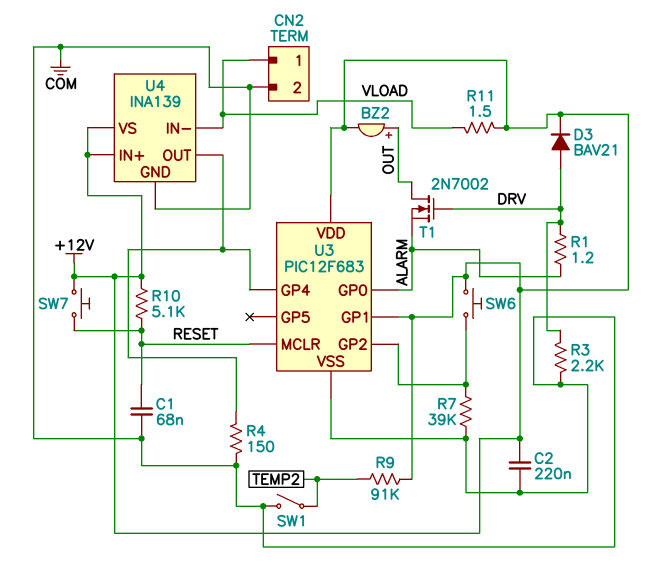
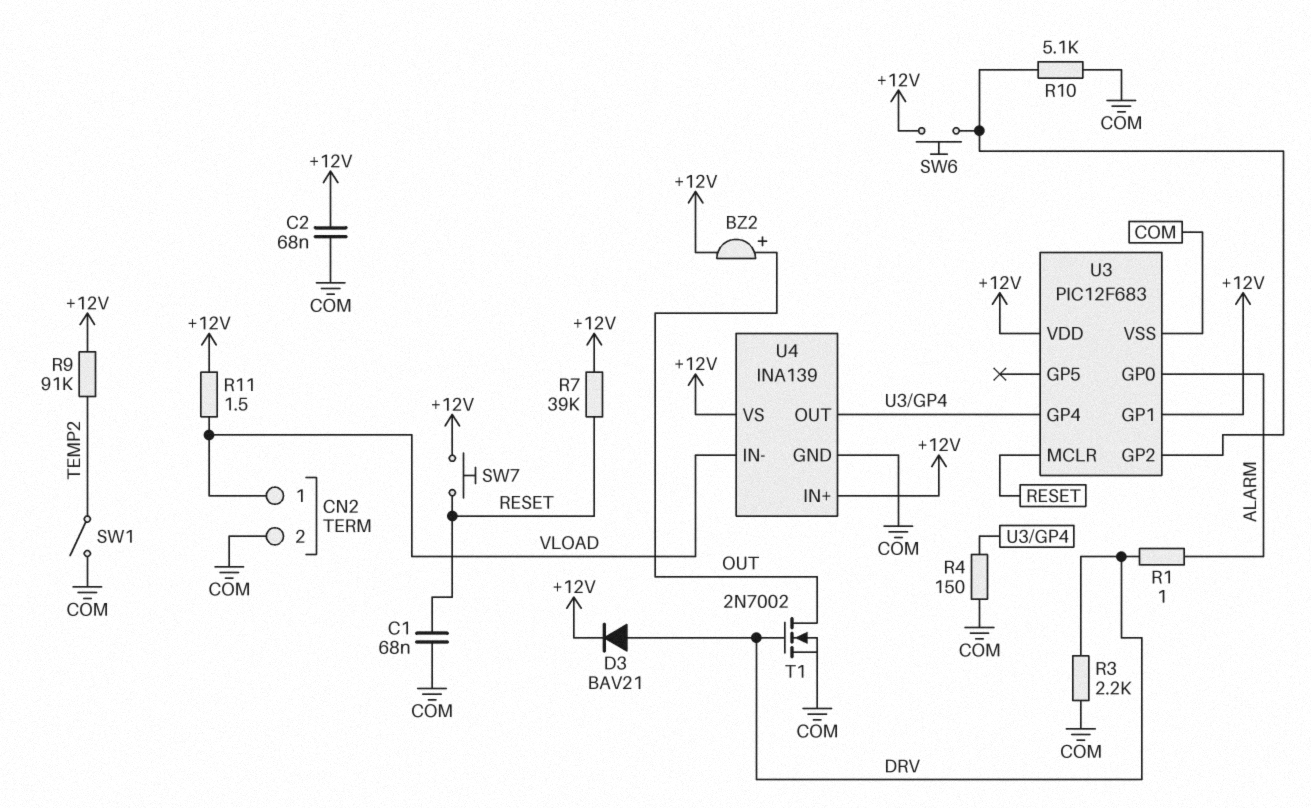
C2: 220nF (+12V, COM) -> 68nF (+12V, COM)
R1: 1.2 (ALARM, DRV) -> 1 (ALARM, DRV)
R7: 39k (COM, U3/GP2) -> 39k (+12V, RESET)
R10: 5.1k (+12V, RESET) -> 5.1k (COM, U3/GP2)
T1: NMOS 2N7002 (G DRV, D OUT, S ALARM) -> NMOS 2N7002 (G DRV, D OUT, S COM)

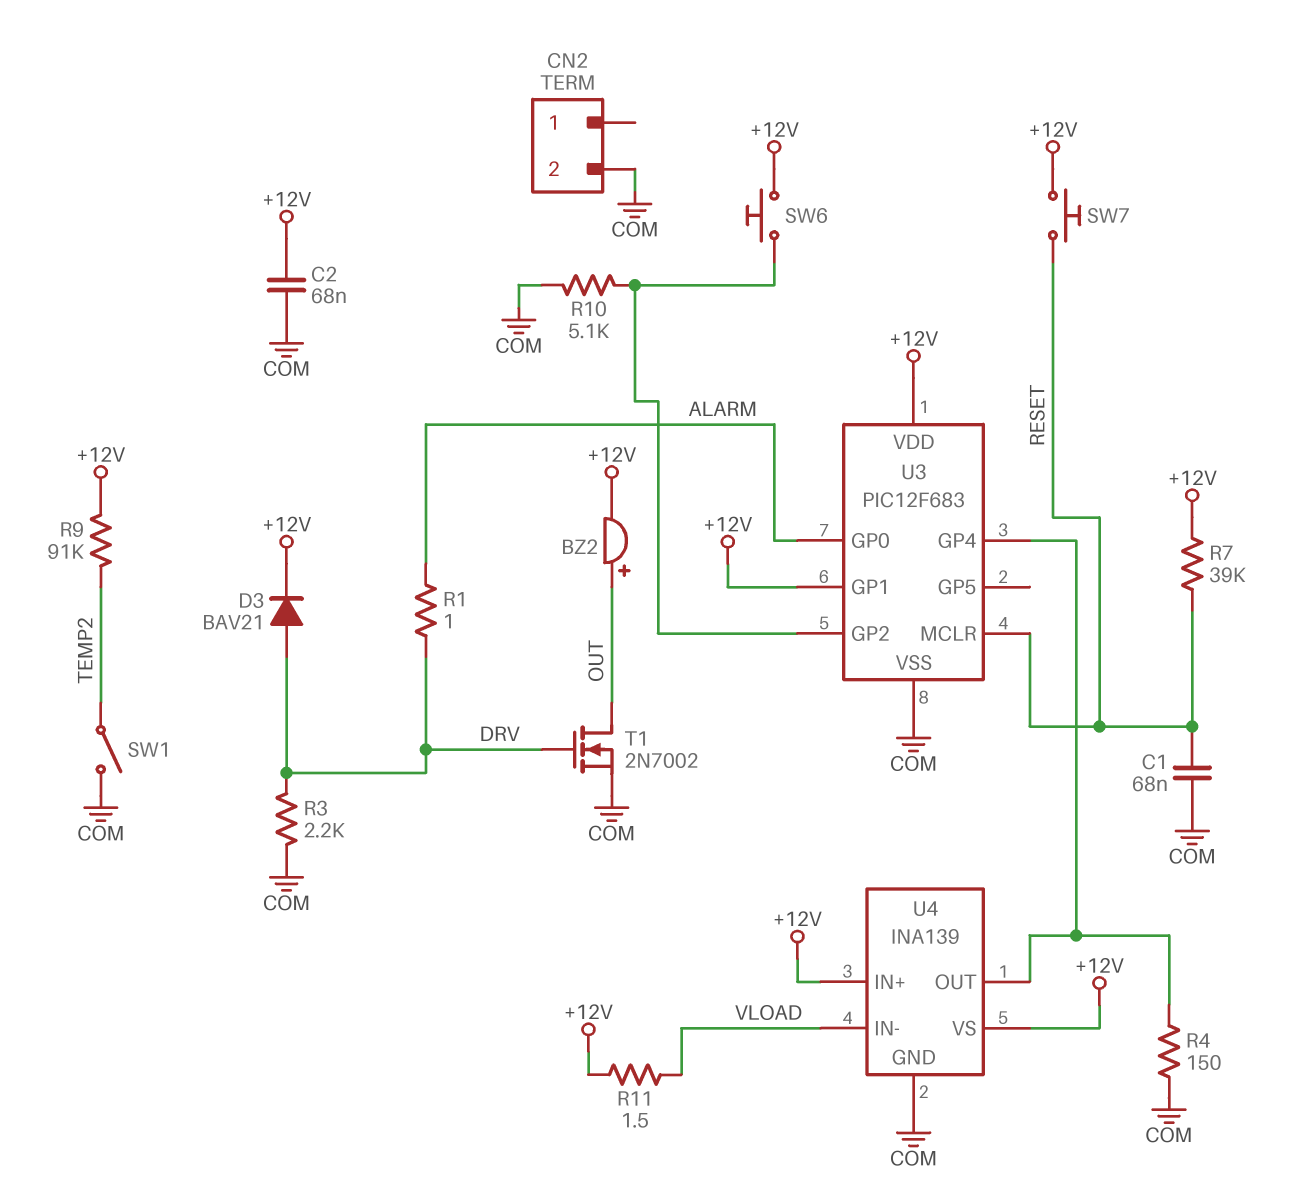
CN2 pin 1: VLOAD -> none

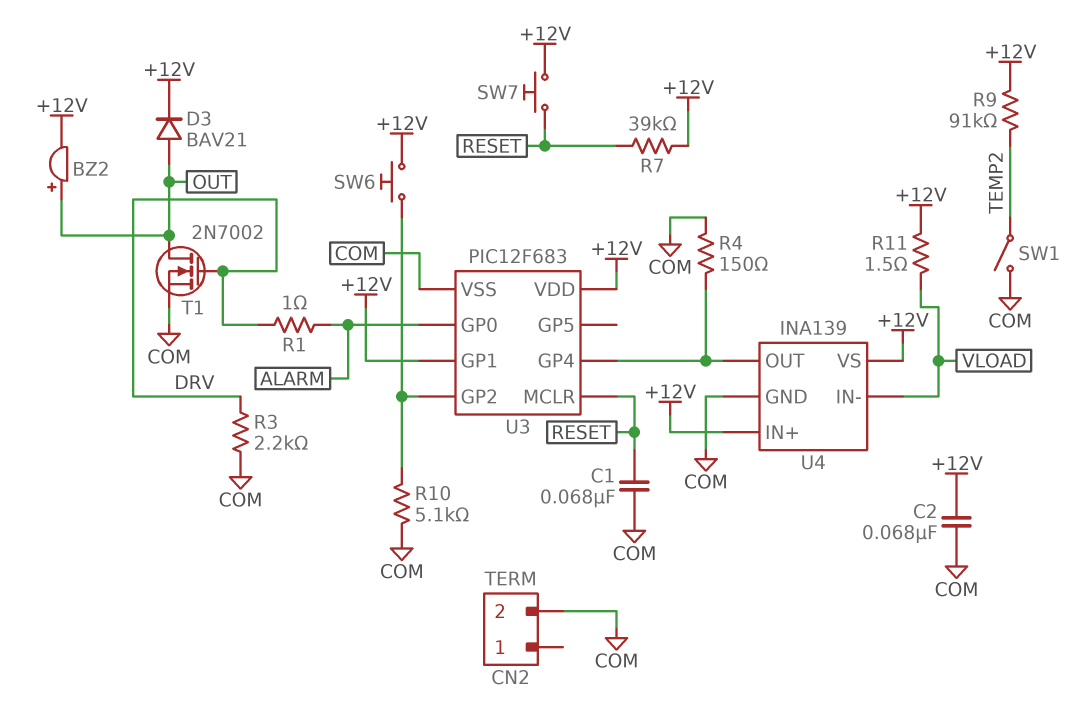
D3: diode BAV21 (A DRV, K +12V) -> diode BAV21 (A OUT, K +12V)

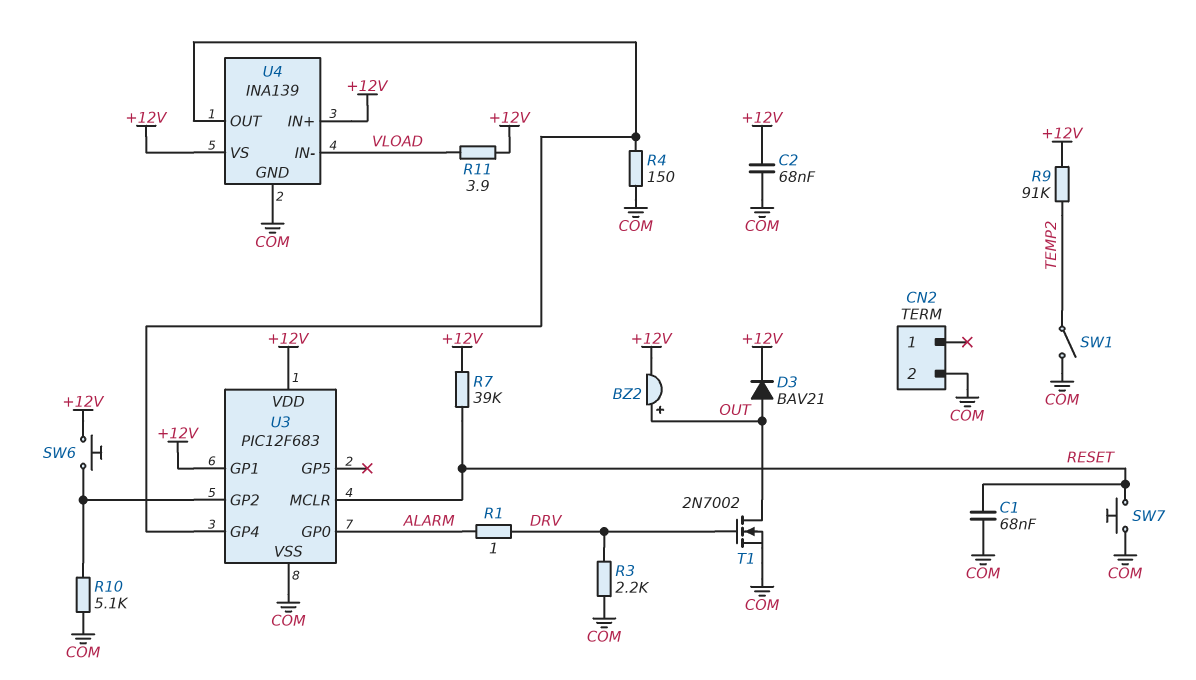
R11: 1.5 (+12V, VLOAD) -> 3.9 (+12V, VLOAD)
SW7: button (+12V, RESET) -> button (COM, RESET)

